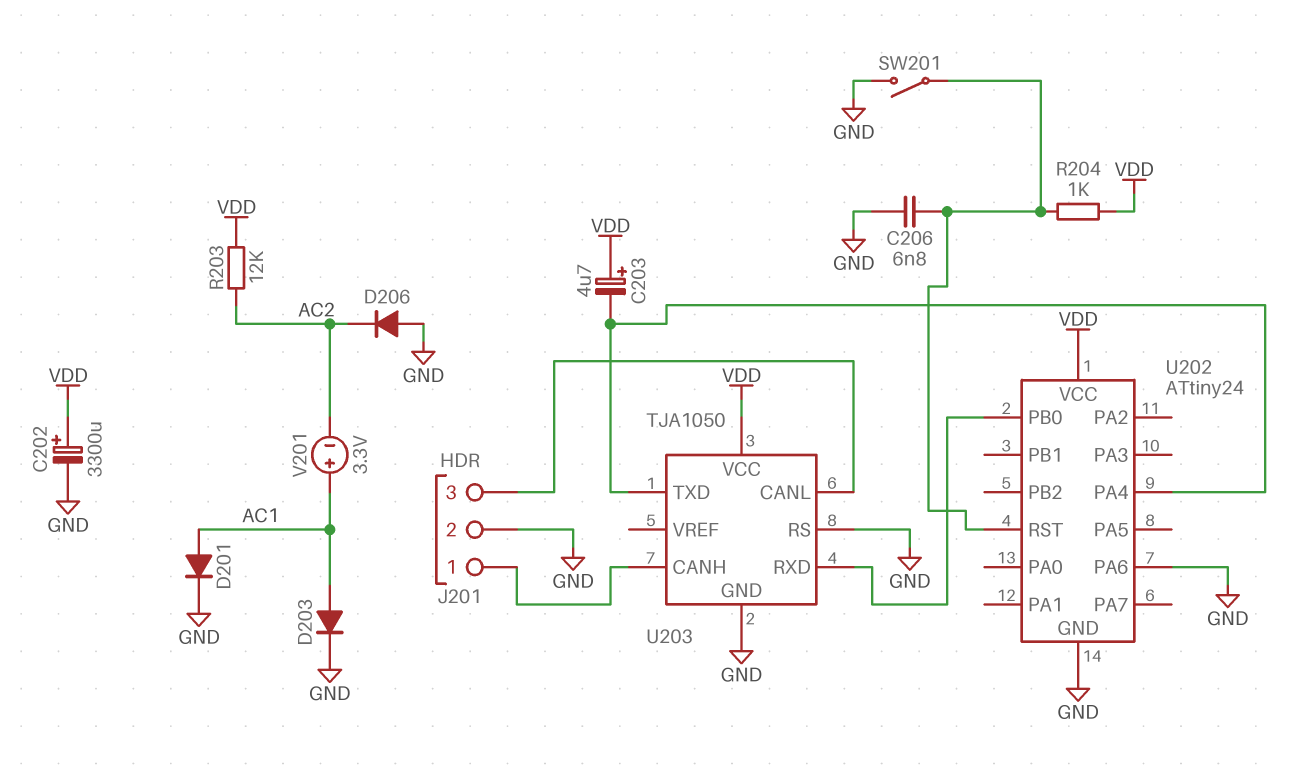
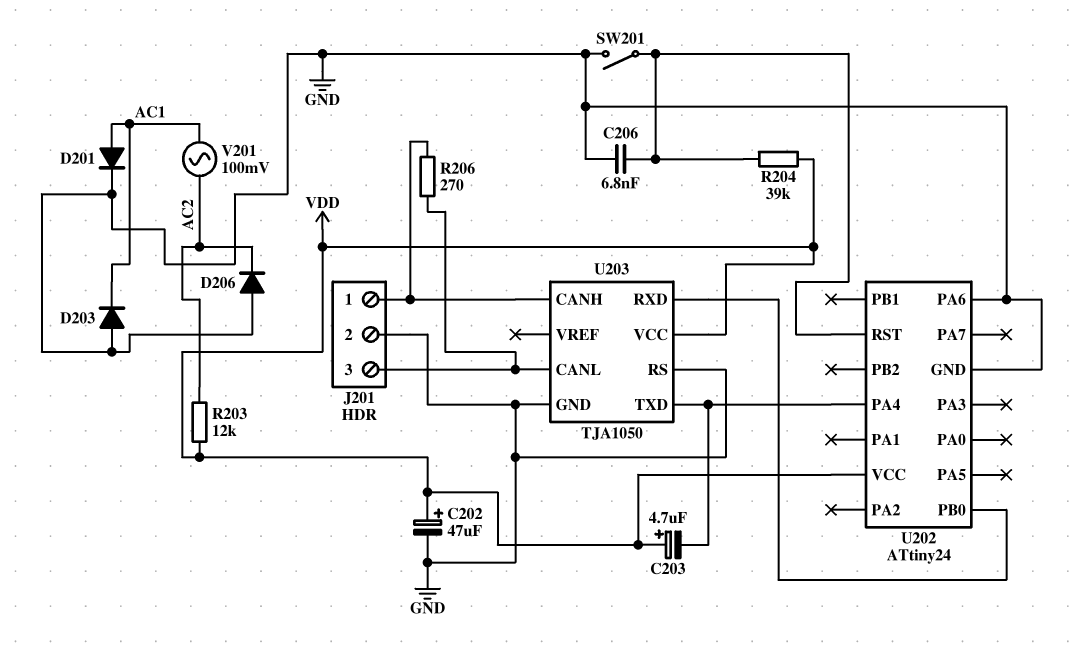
C202: 3300uF (plus VDD, minus GND) -> 47uF (plus VDD, minus GND)
D203: diode (A AC1, K GND) -> diode (A GND, K AC1)
R204: 1k (U202/RST, VDD) -> 39k (U202/RST, VDD)
R206: none -> 270 (J201/1, J201/3)
V201: 3.3V (plus AC1, minus AC2) -> AC 100mV (AC1, AC2)

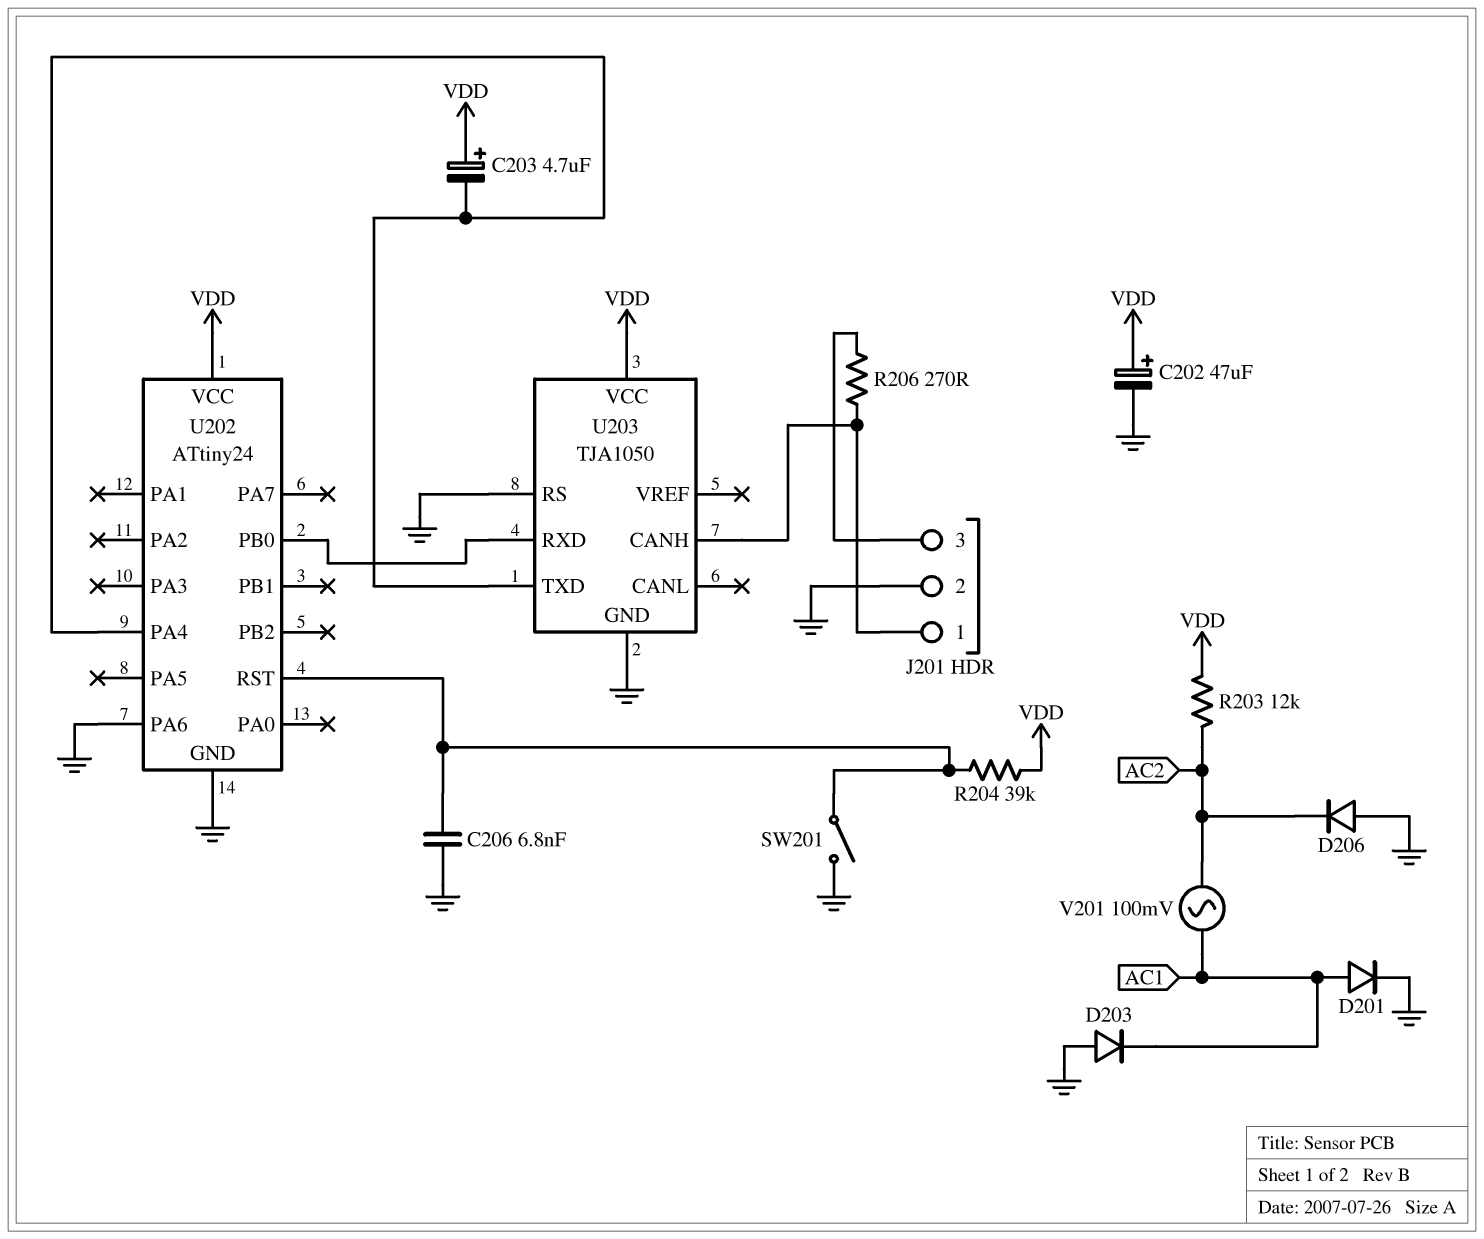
U203 pin CANL: J201/3 -> none

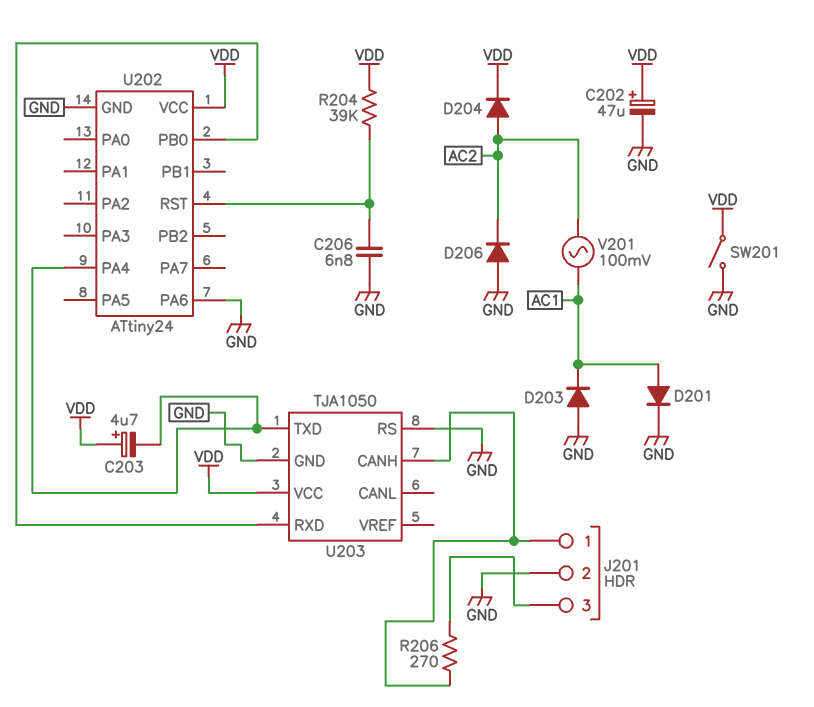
D204: none -> diode (A AC2, K VDD)
R203: 12k (AC2, VDD) -> none
SW201: switch (GND, U202/RST) -> switch (GND, VDD)

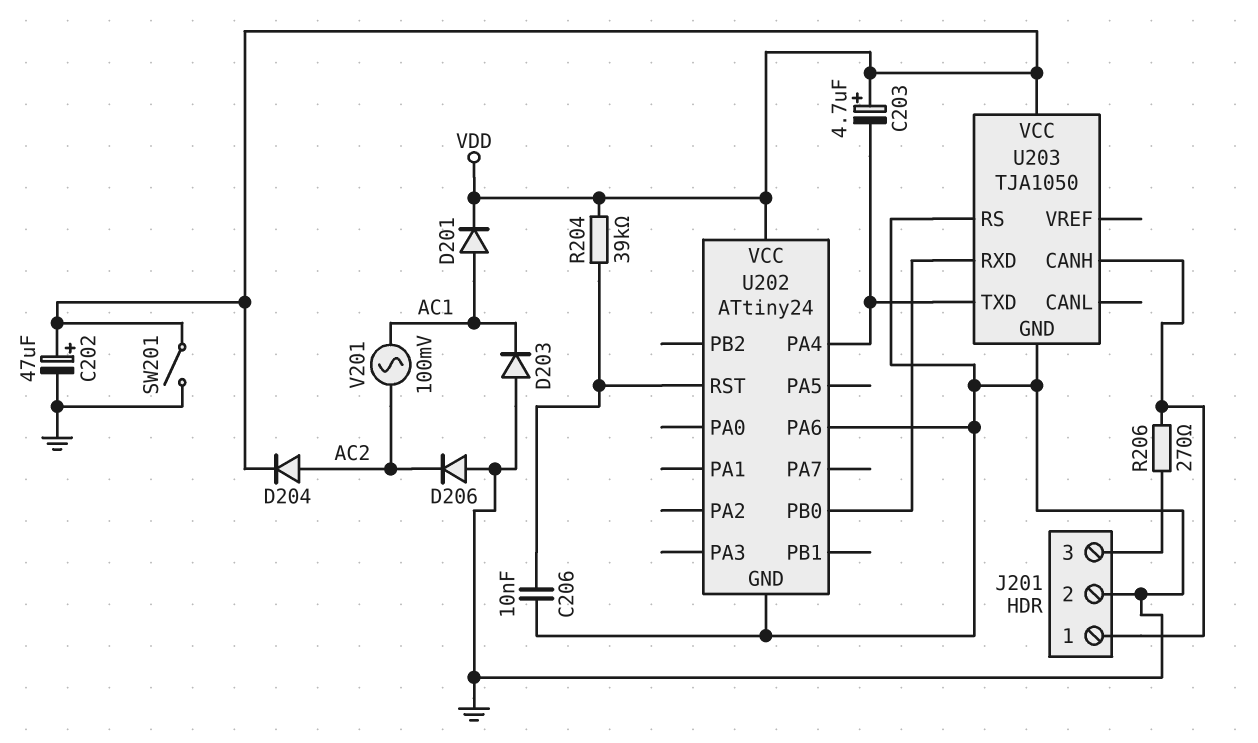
C206: 6.8nF (GND, U202/RST) -> 10nF (GND, U202/RST)
D201: diode (A AC1, K GND) -> diode (A AC1, K VDD)

